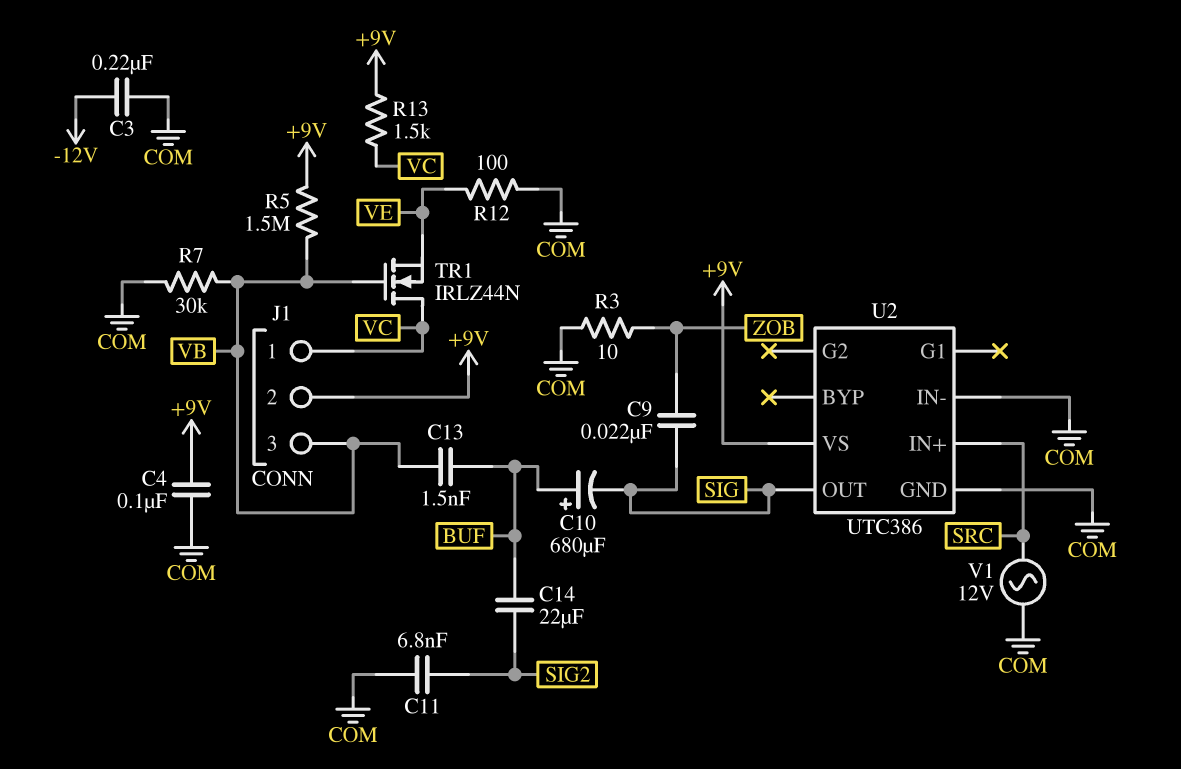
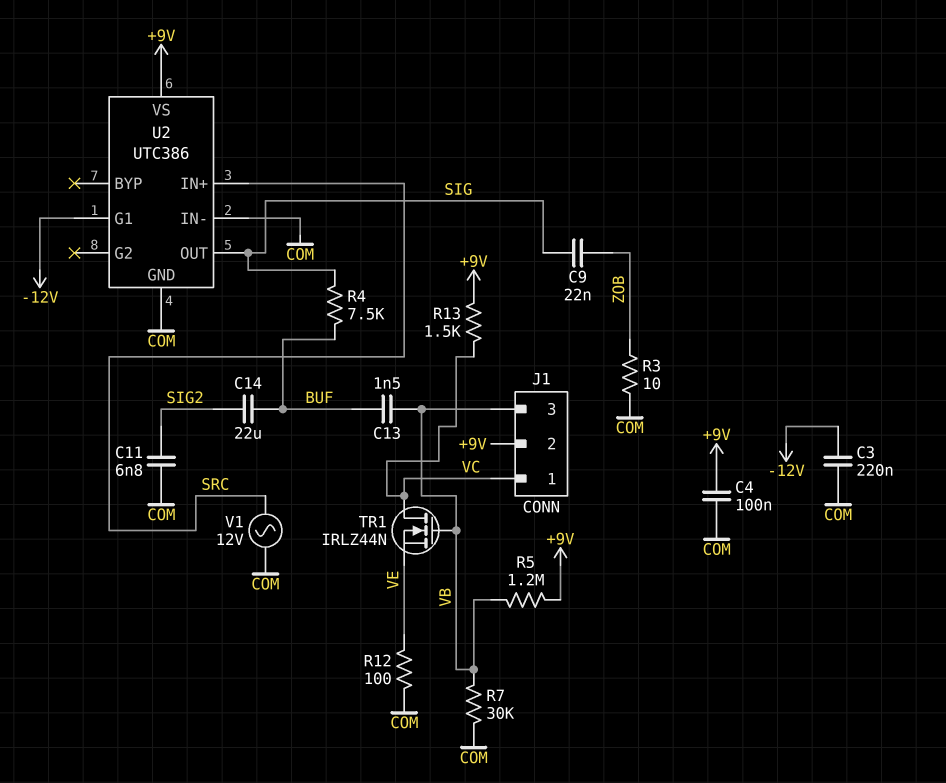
C10: 680uF (plus BUF, minus SIG) -> none
R4: none -> 7.5k (BUF, SIG)
R5: 1.5M (+9V, VB) -> 1.2M (+9V, VB)
U2 pin G1: none -> -12V

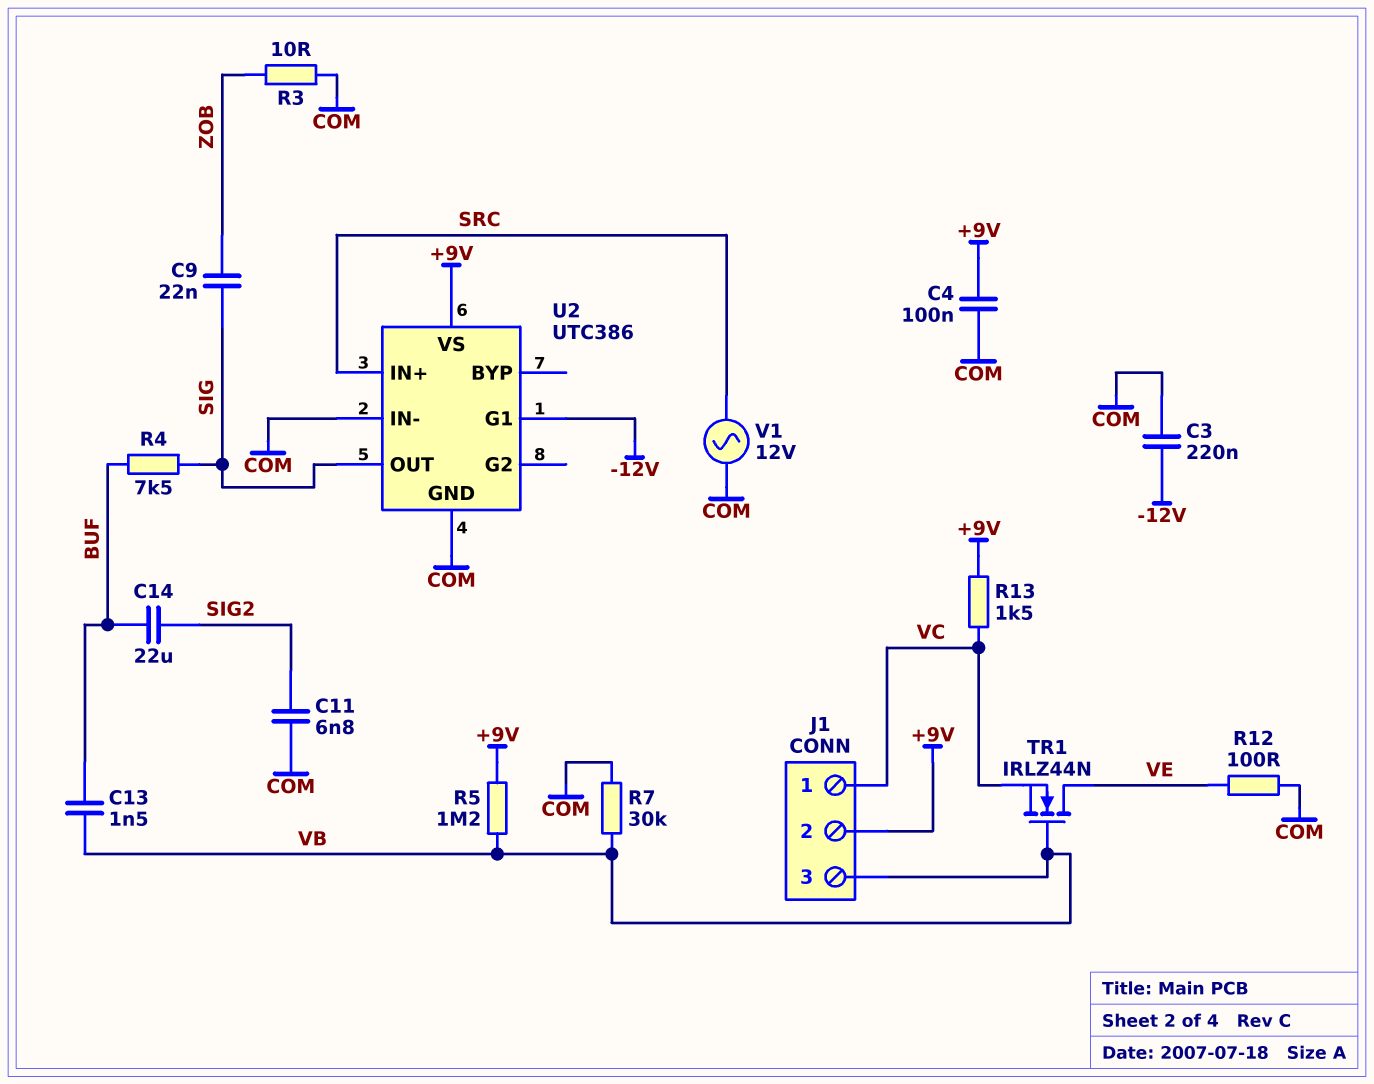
TR1: NMOS IRLZ44N (G VB, D VC, S VE) -> NMOS IRLZ44N (G VB, D VE, S VC)

